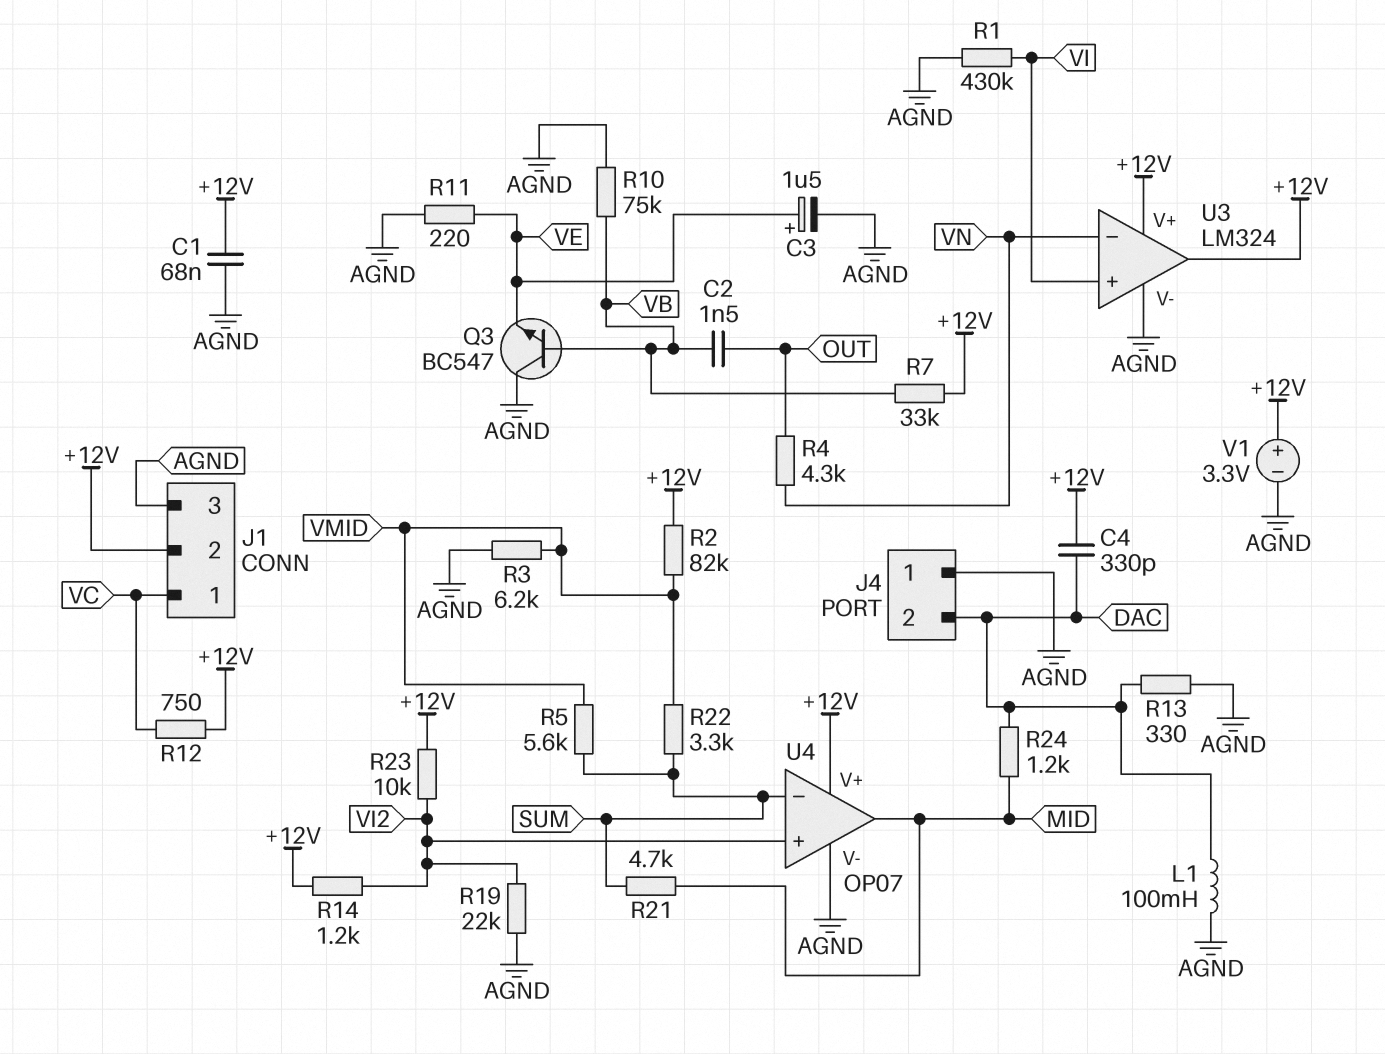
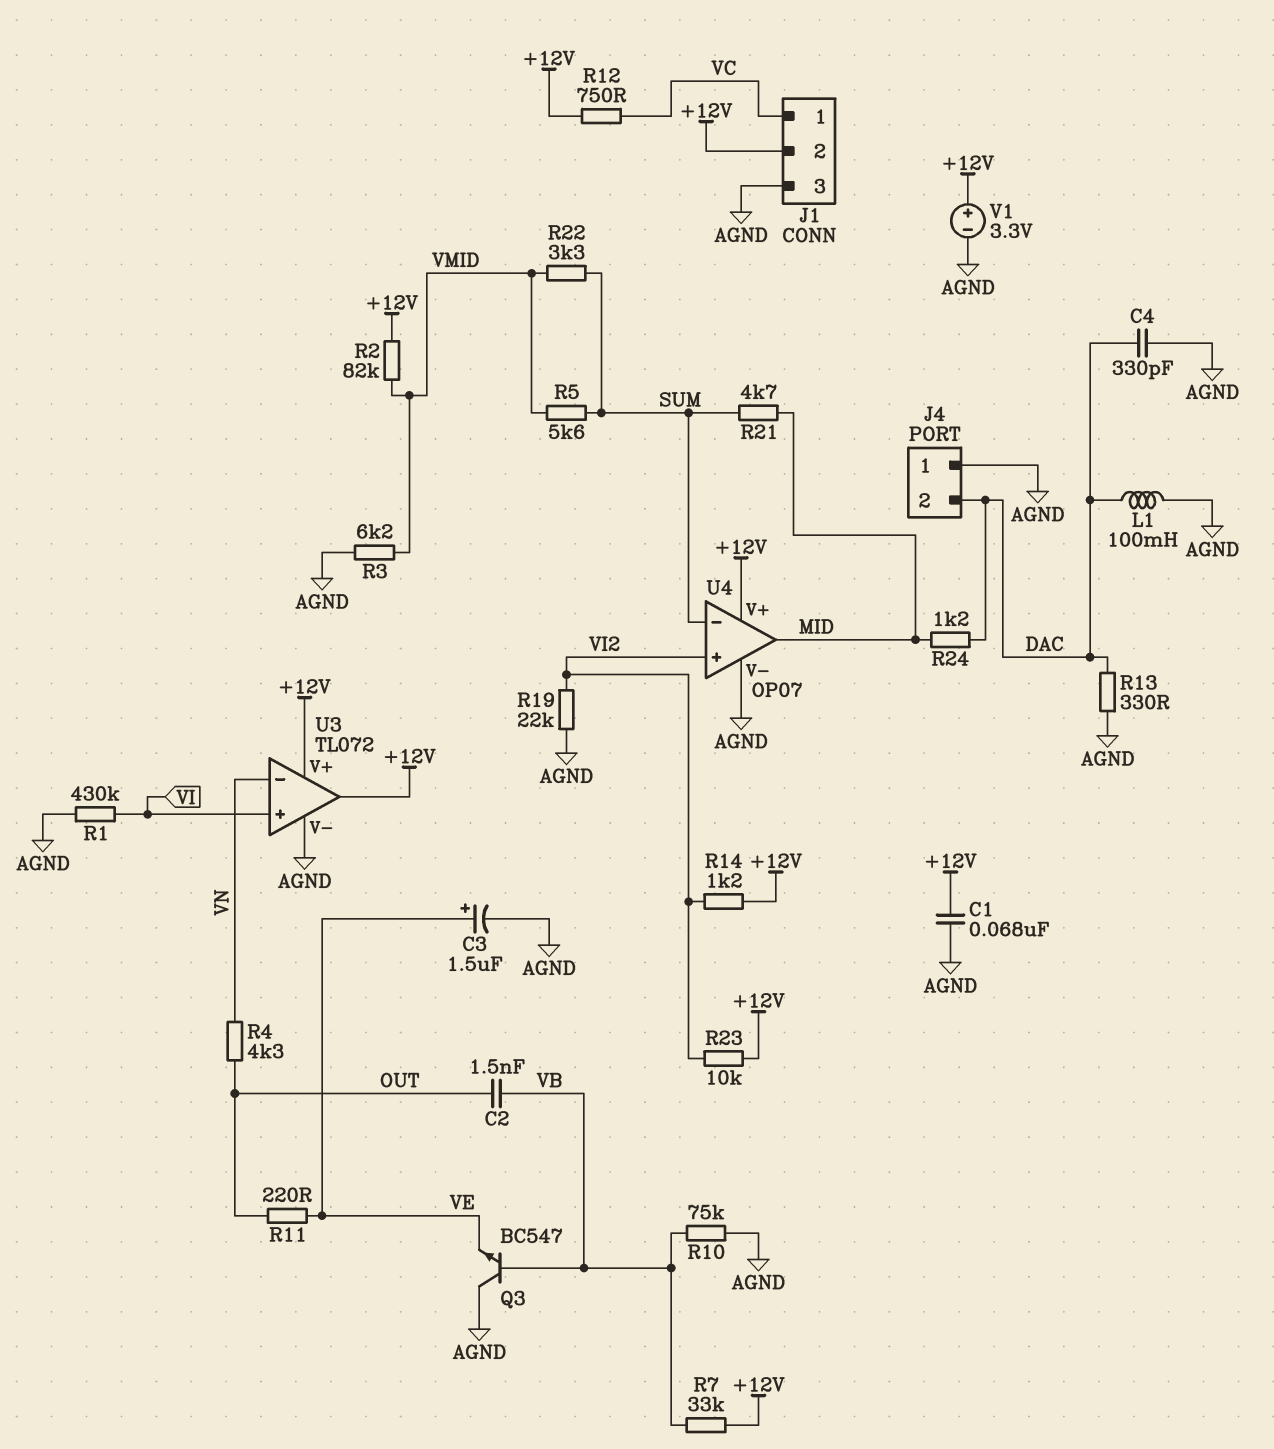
C4: 330pF (+12V, DAC) -> 330pF (AGND, DAC)
R11: 220 (AGND, VE) -> 220 (OUT, VE)
U3: LM324 -> TL072

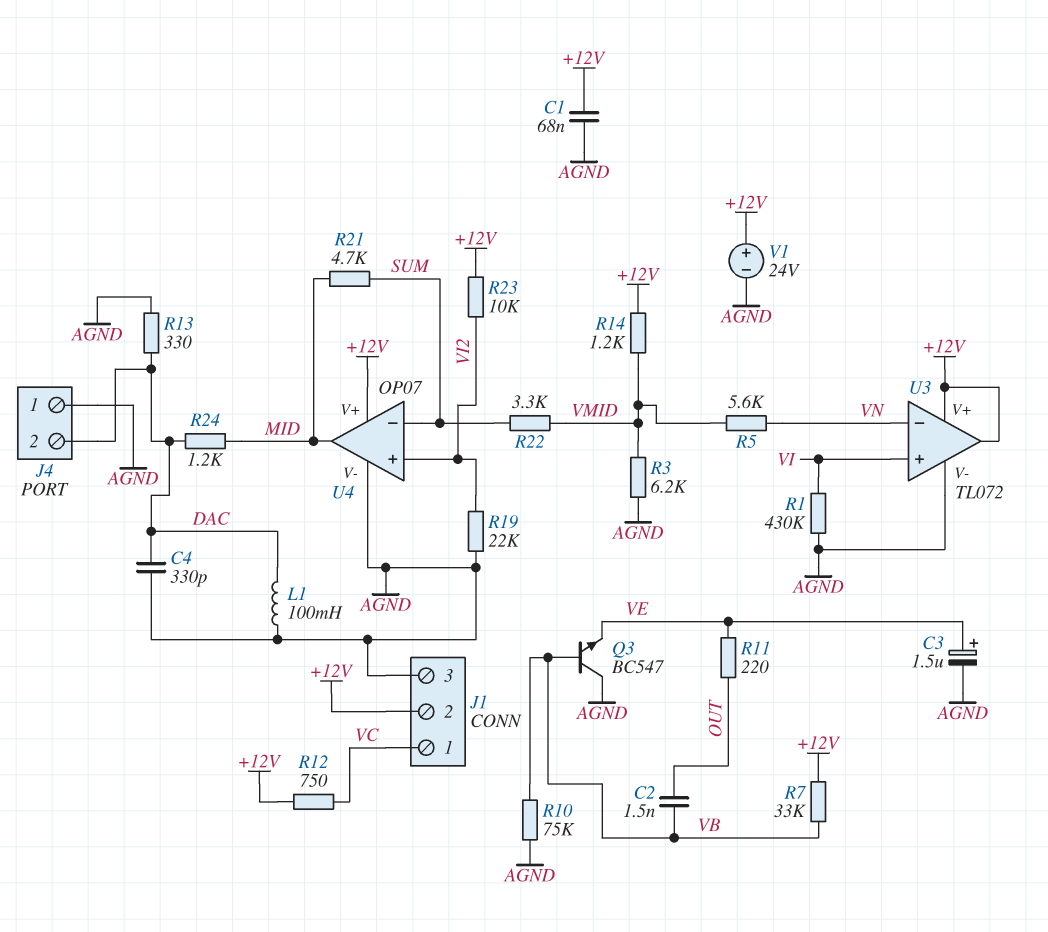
R2: 82k (+12V, VMID) -> none
R4: 4.3k (OUT, VN) -> none
R5: 5.6k (SUM, VMID) -> 5.6k (VMID, VN)
R14: 1.2k (+12V, VI2) -> 1.2k (+12V, VMID)
V1: 3.3V (plus +12V, minus AGND) -> 24V (plus +12V, minus AGND)

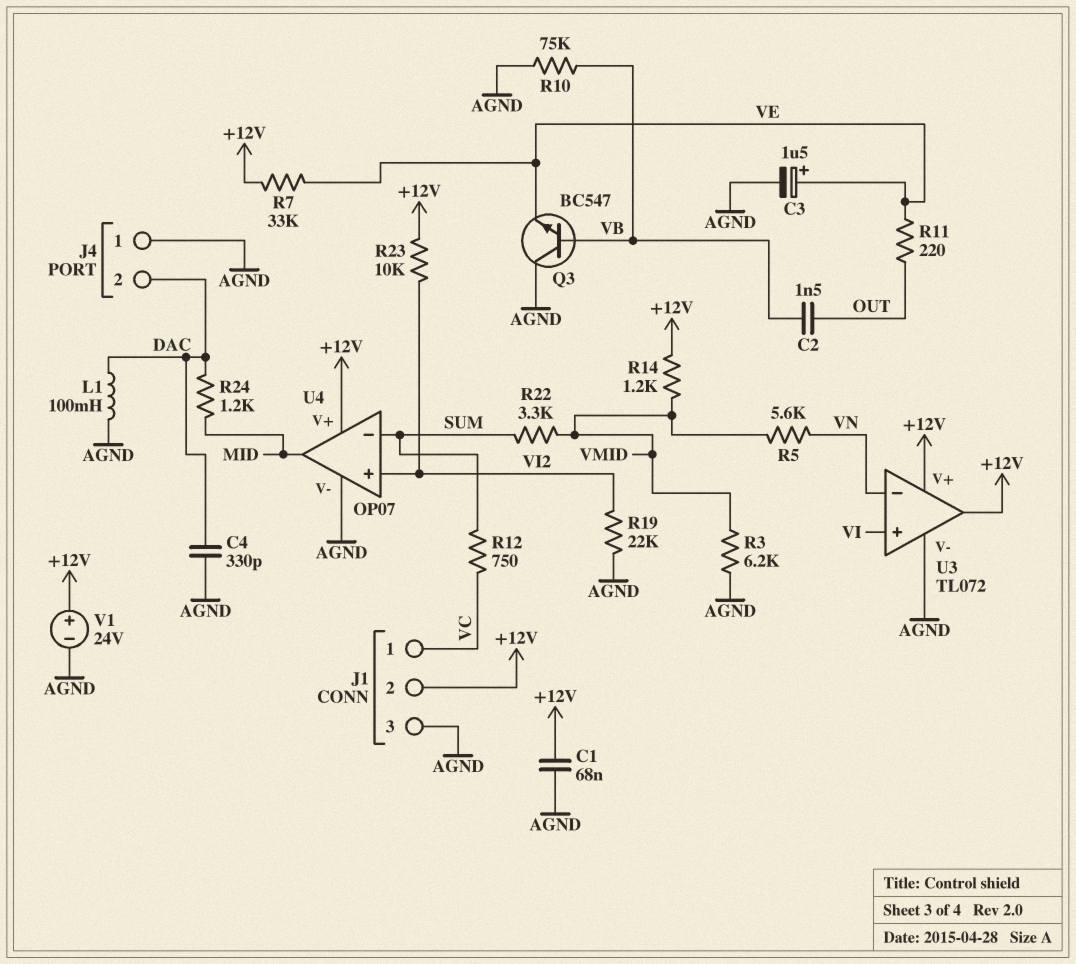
R1: 430k (AGND, VI) -> none
R7: 33k (+12V, VB) -> 33k (+12V, VE)
R12: 750 (+12V, VC) -> 750 (SUM, VC)
R13: 330 (AGND, DAC) -> none
R21: 4.7k (MID, SUM) -> none

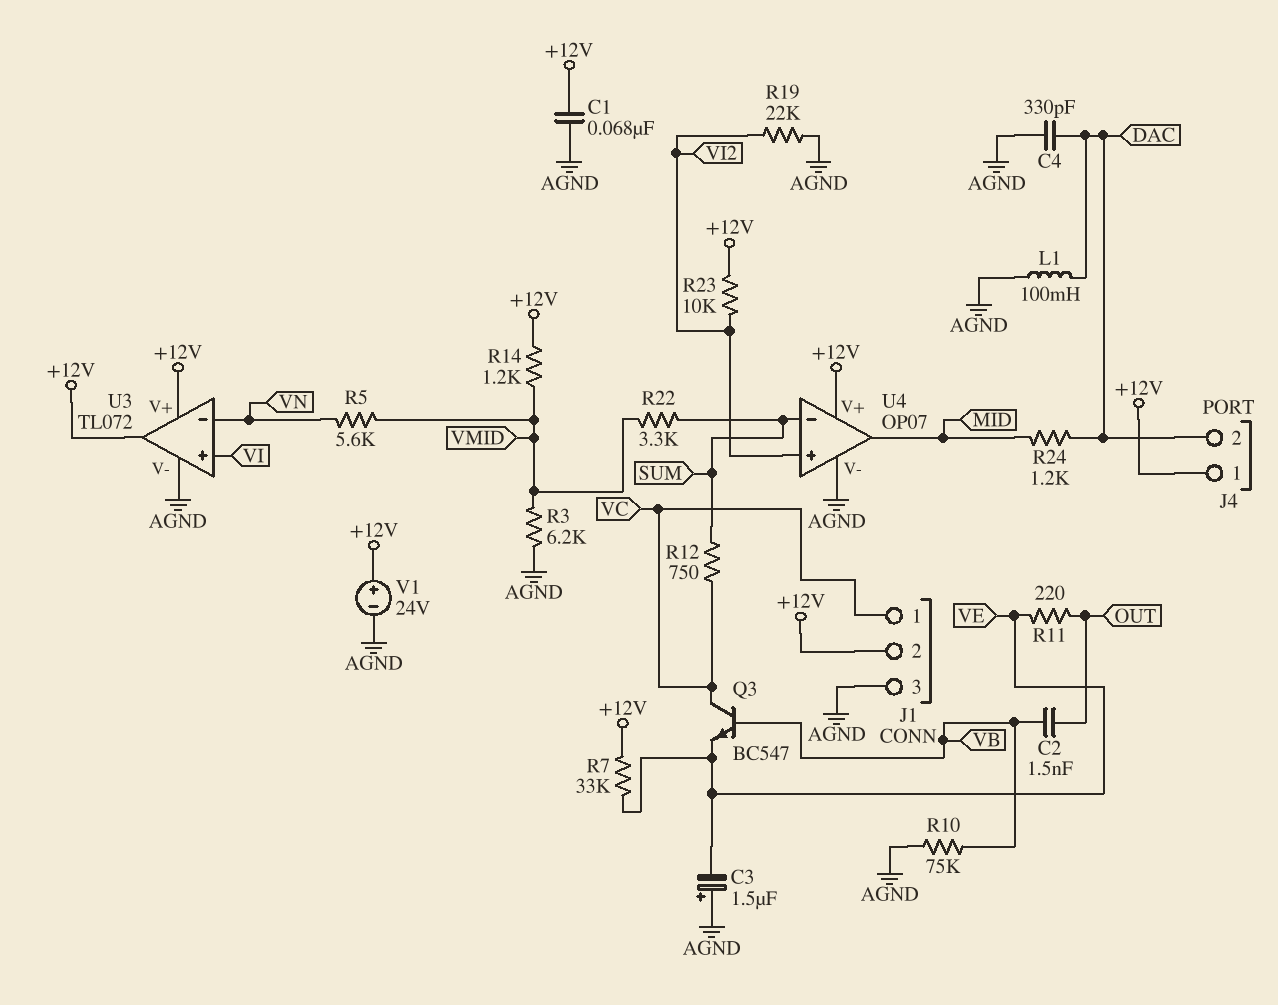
C3: 1.5uF (plus VE, minus AGND) -> 1.5uF (plus AGND, minus VE)
J4 pin 1: AGND -> +12V
Q3: NPN BC547 (B VB, C AGND, E VE) -> NPN BC547 (B VB, C VC, E VE)

